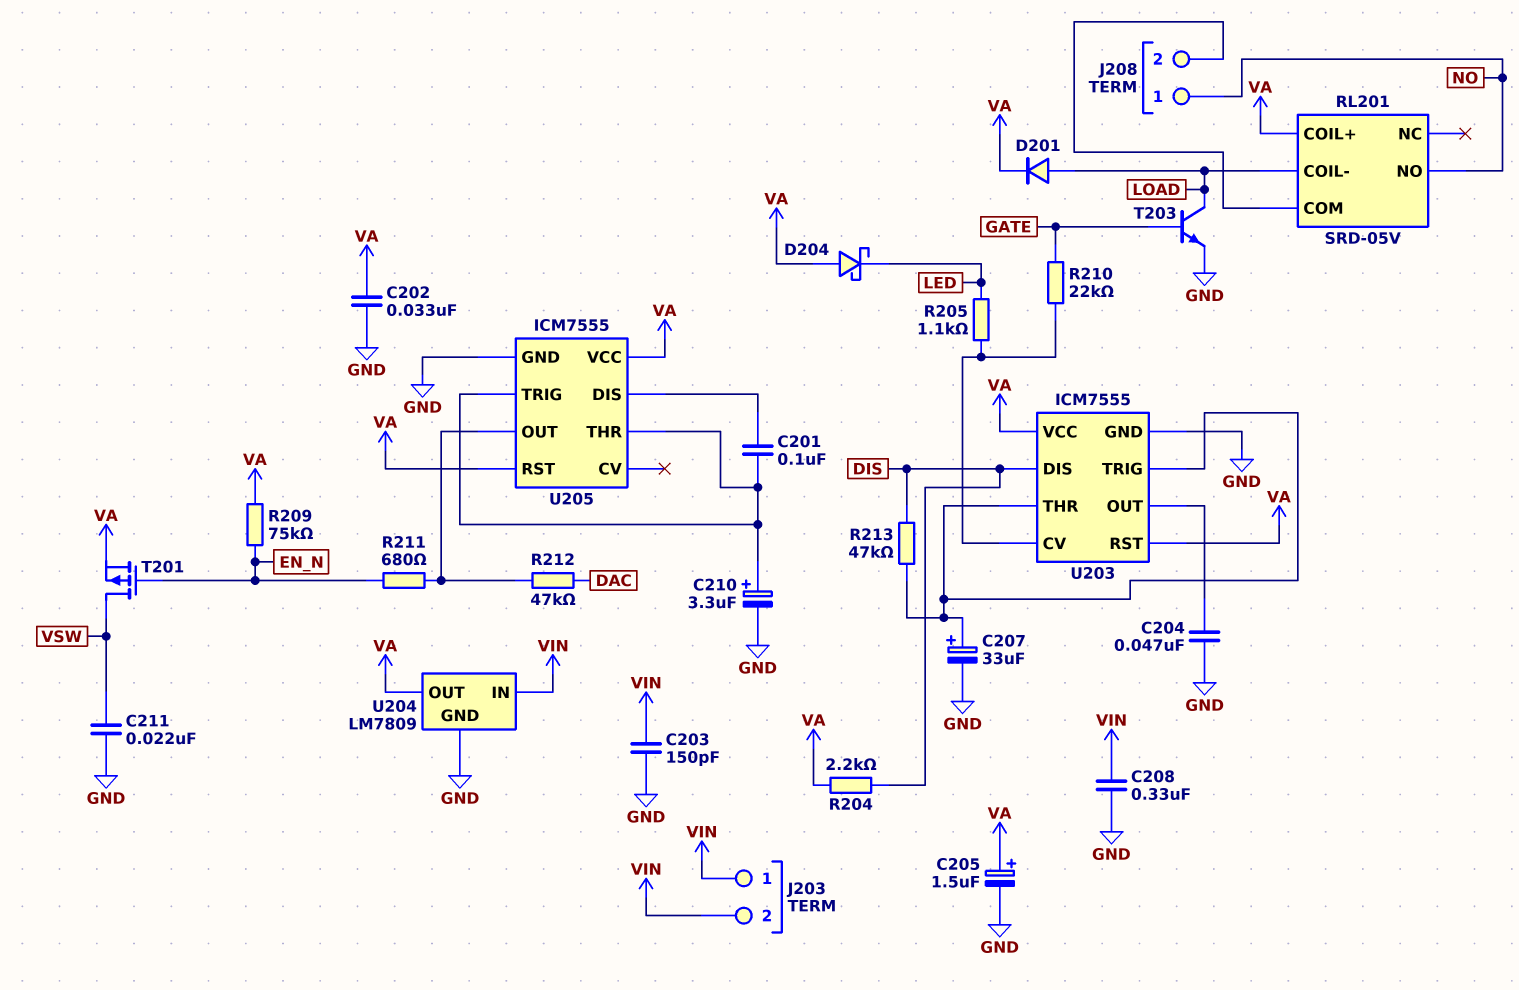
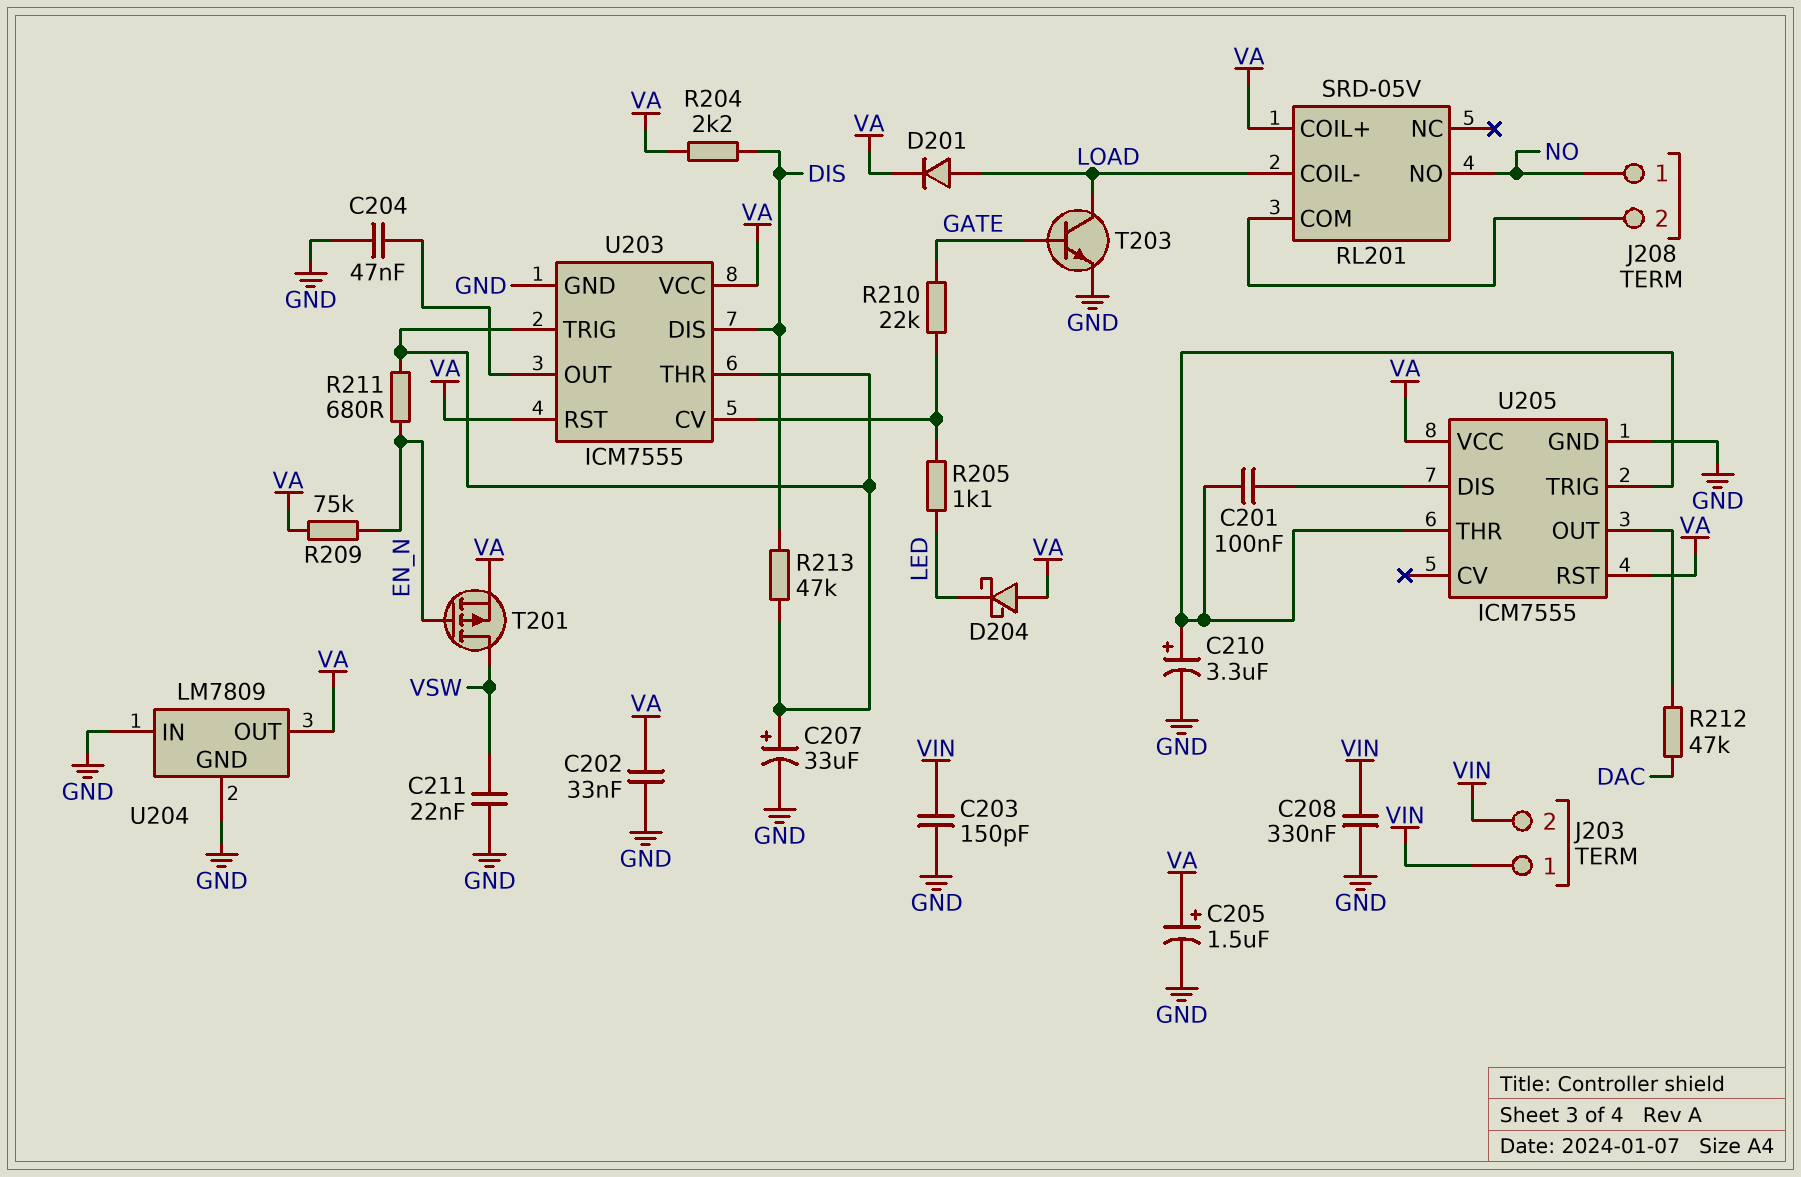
R211: 680 (EN_N, U205/OUT) -> 680 (EN_N, U203/THR)
U204 pin IN: VIN -> GND

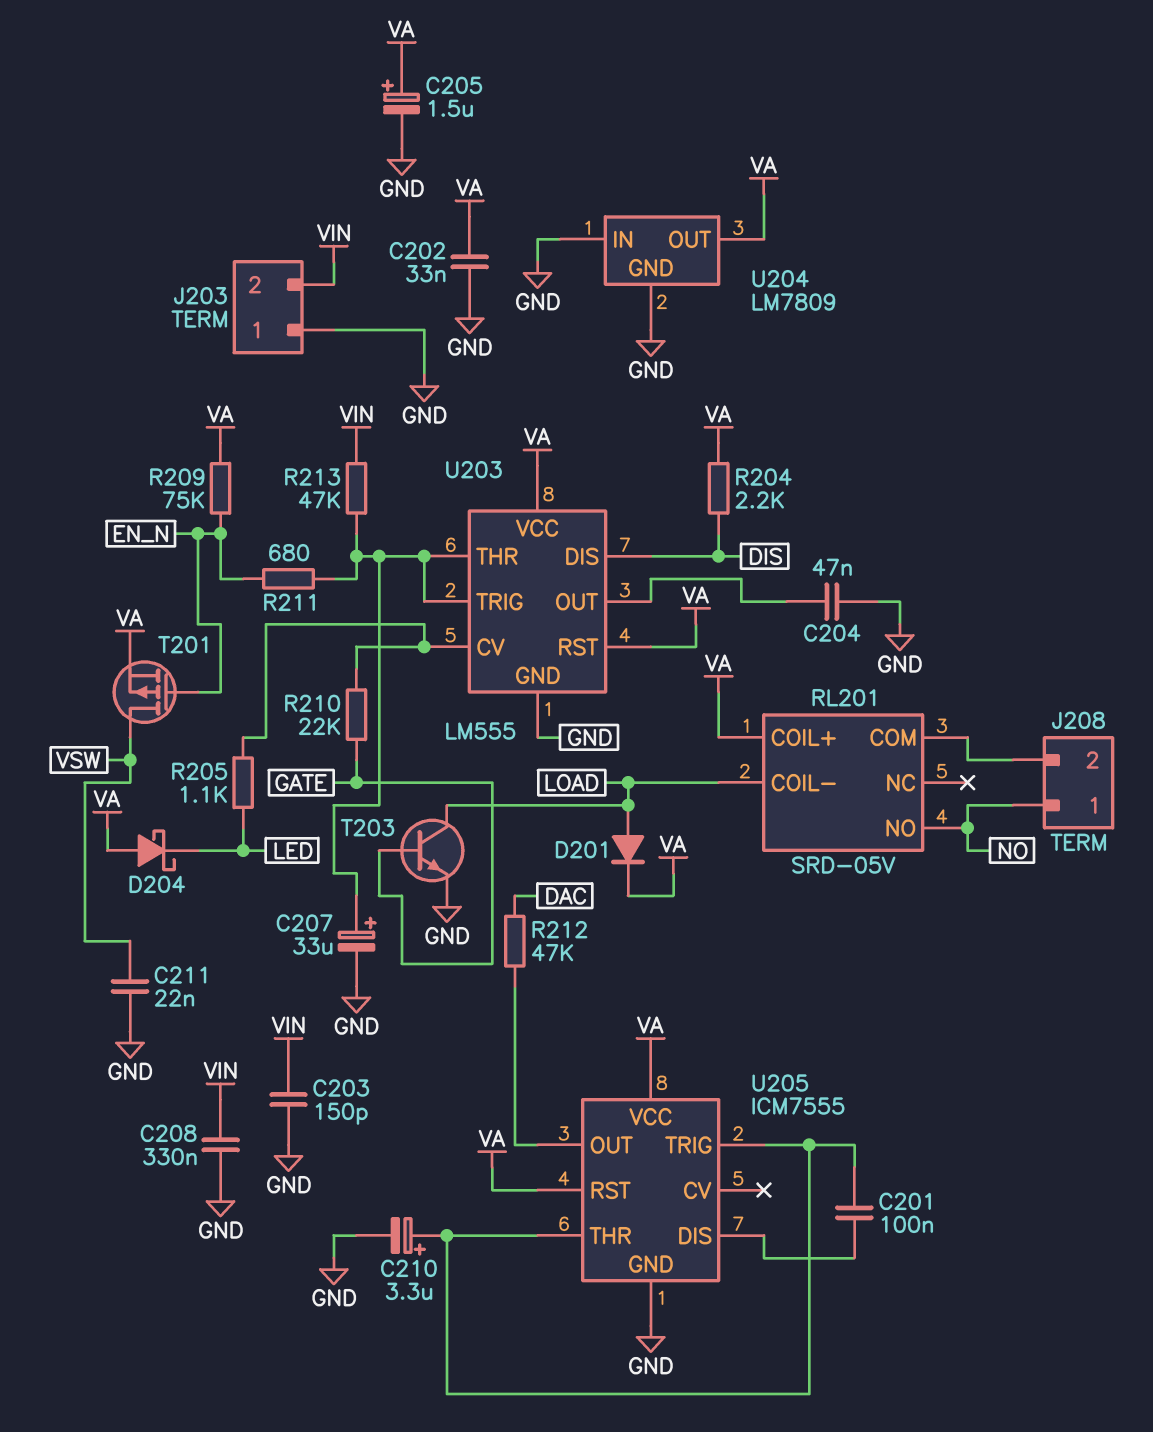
J203 pin 1: VIN -> GND
R213: 47k (DIS, U203/THR) -> 47k (U203/THR, VIN)
U203: ICM7555 -> LM555

